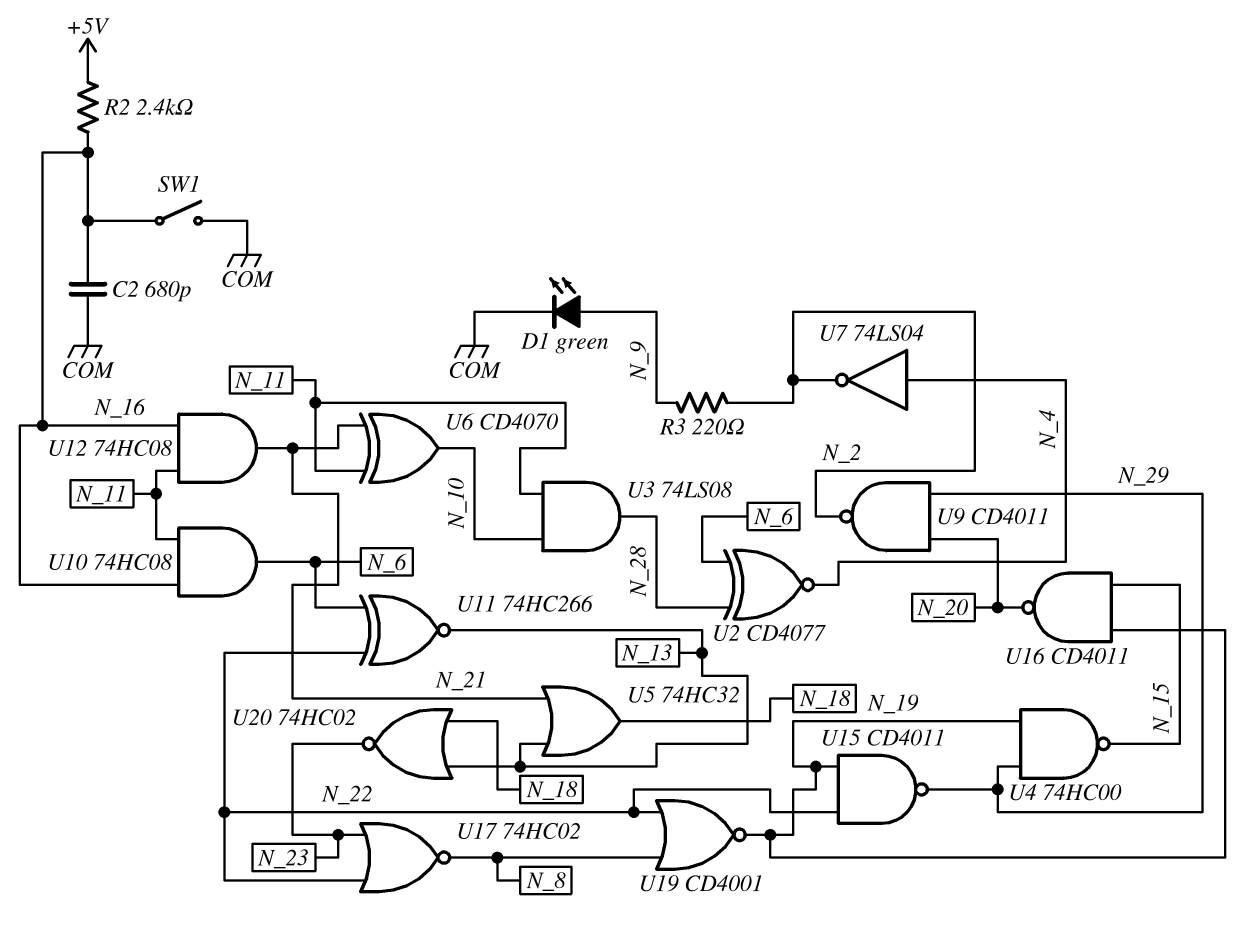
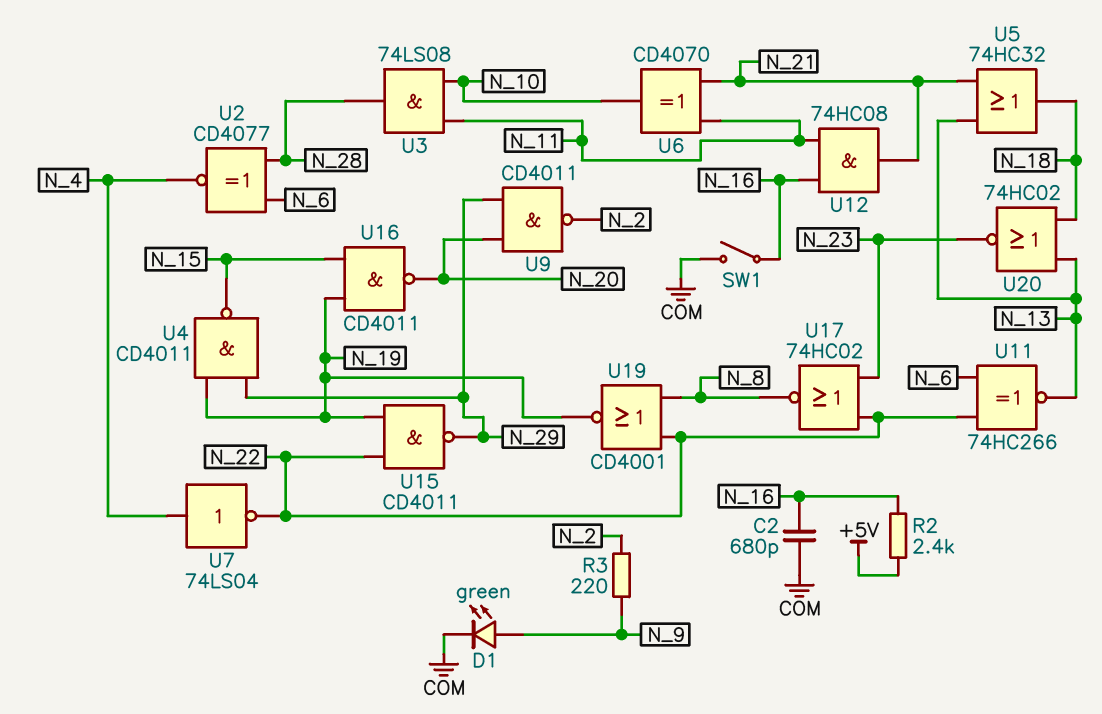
U4: NAND 74HC00 (in N_19, in N_29, out N_15) -> NAND CD4011 (in N_19, in N_29, out N_15)
U7: NOT 74LS04 (in N_4, out N_2) -> NOT 74LS04 (in N_4, out N_22)
U10: AND 74HC08 (in N_11, in N_16, out N_6) -> none

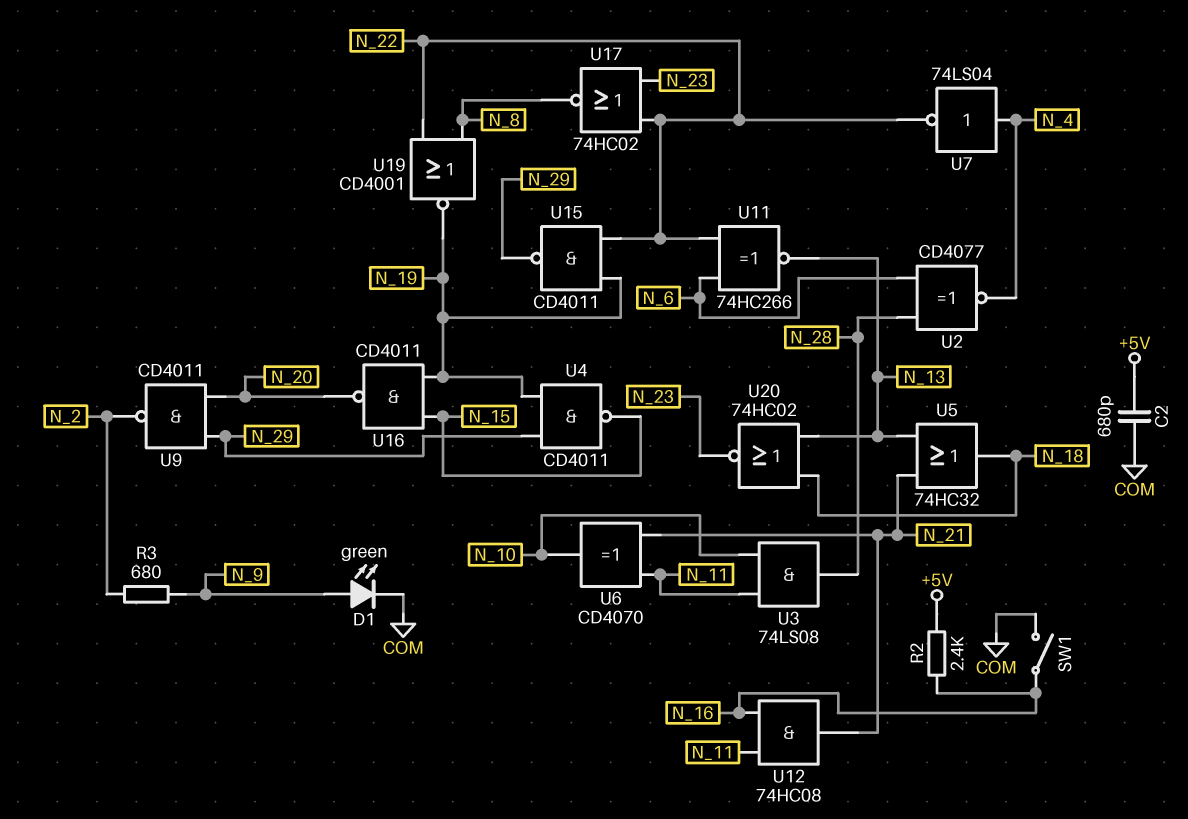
C2: 680pF (COM, N_16) -> 680pF (+5V, COM)
R3: 220 (N_2, N_9) -> 680 (N_2, N_9)

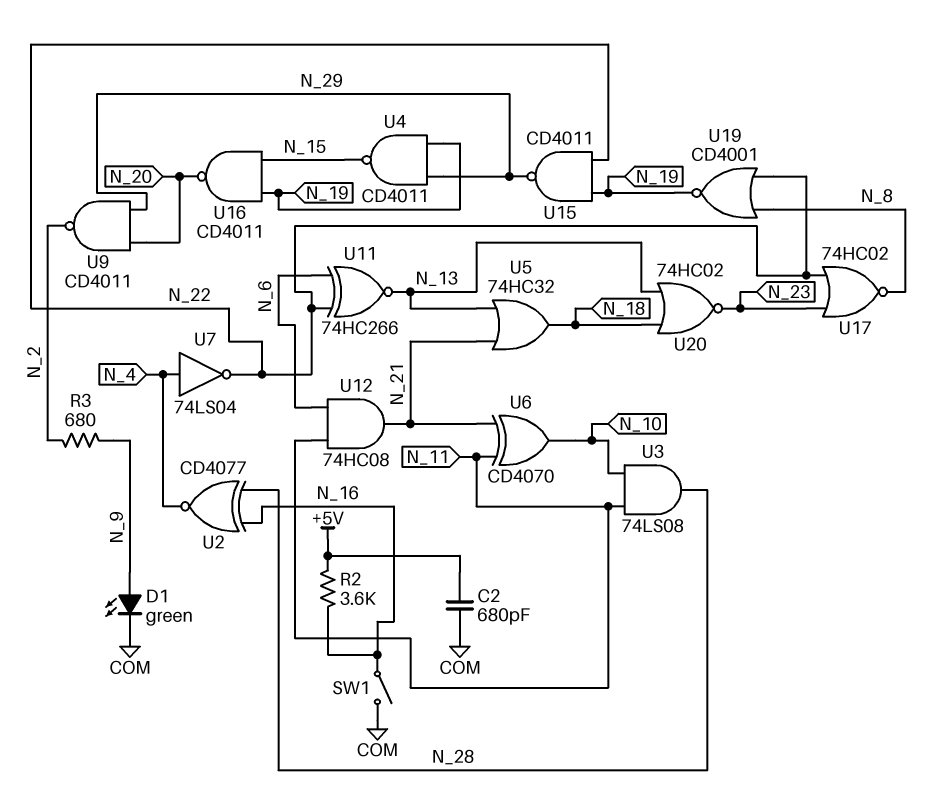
R2: 2.4k (+5V, N_16) -> 3.6k (+5V, N_16)
U2: XNOR CD4077 (in N_6, in N_28, out N_4) -> XNOR CD4077 (in N_16, in N_28, out N_4)
U12: AND 74HC08 (in N_11, in N_16, out N_21) -> AND 74HC08 (in N_6, in N_11, out N_21)

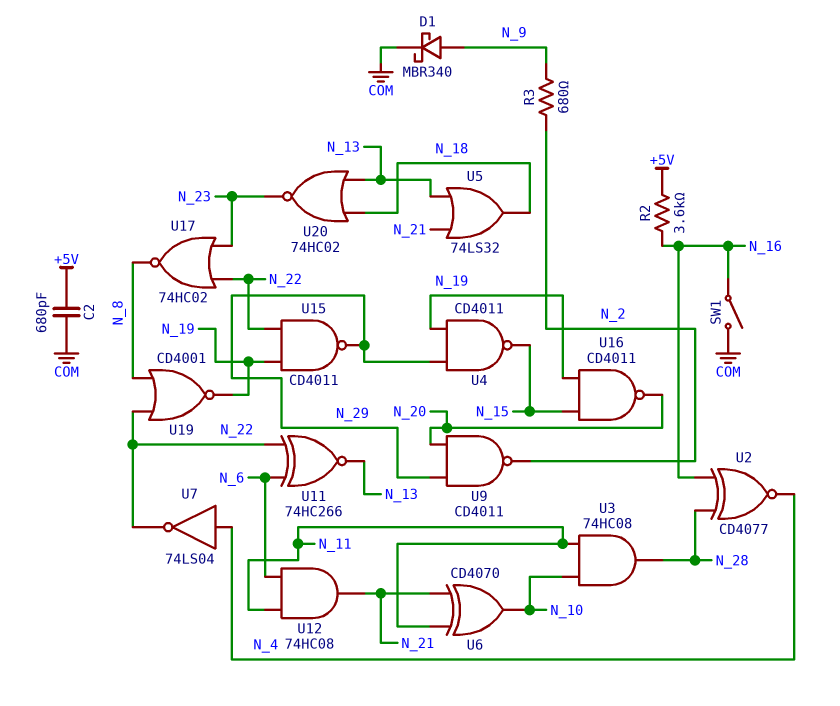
D1: LED green (A N_9, K COM) -> schottky MBR340 (A N_9, K COM)
U3: AND 74LS08 (in N_10, in N_11, out N_28) -> AND 74HC08 (in N_10, in N_11, out N_28)
U5: OR 74HC32 (in N_13, in N_21, out N_18) -> OR 74LS32 (in N_13, in N_21, out N_18)

